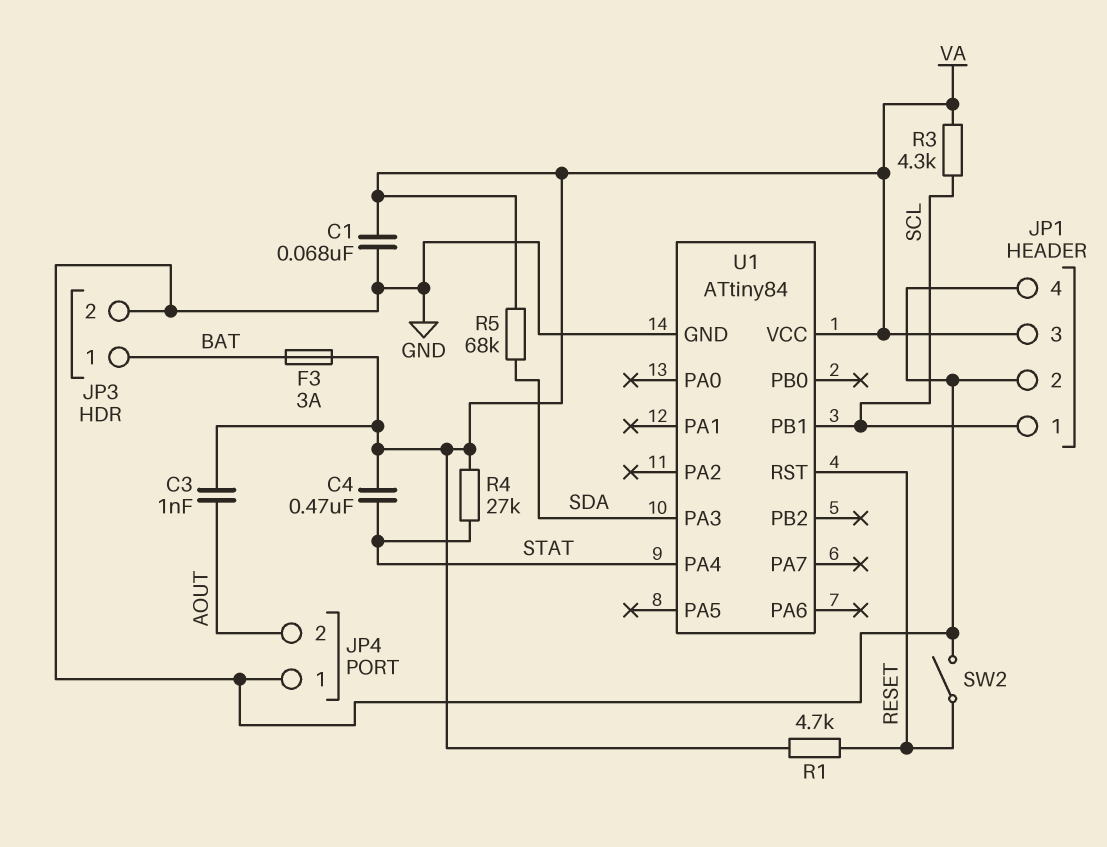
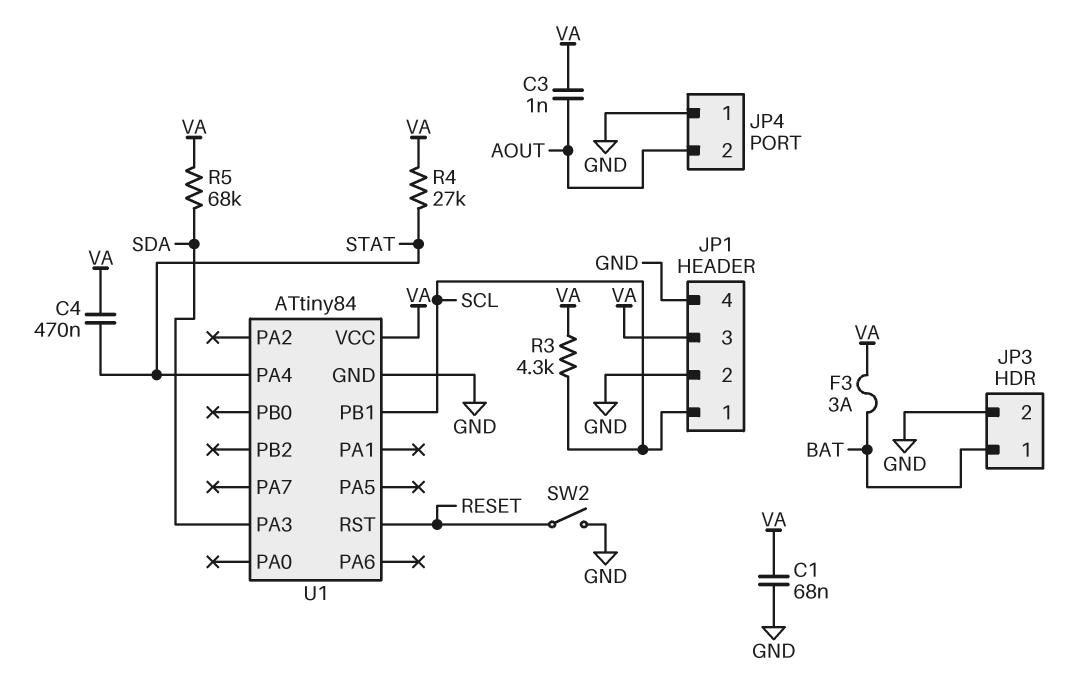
R1: 4.7k (RESET, VA) -> none

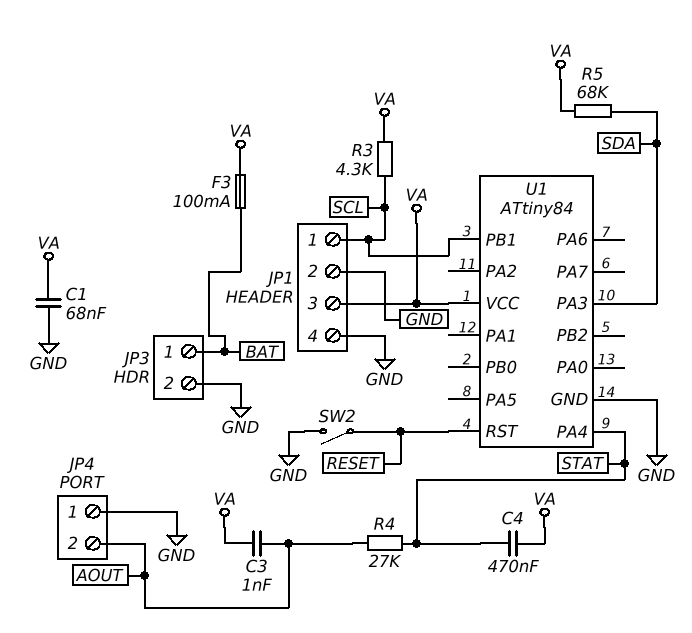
F3: 3A (BAT, VA) -> 100mA (BAT, VA)
R4: 27k (STAT, VA) -> 27k (AOUT, STAT)

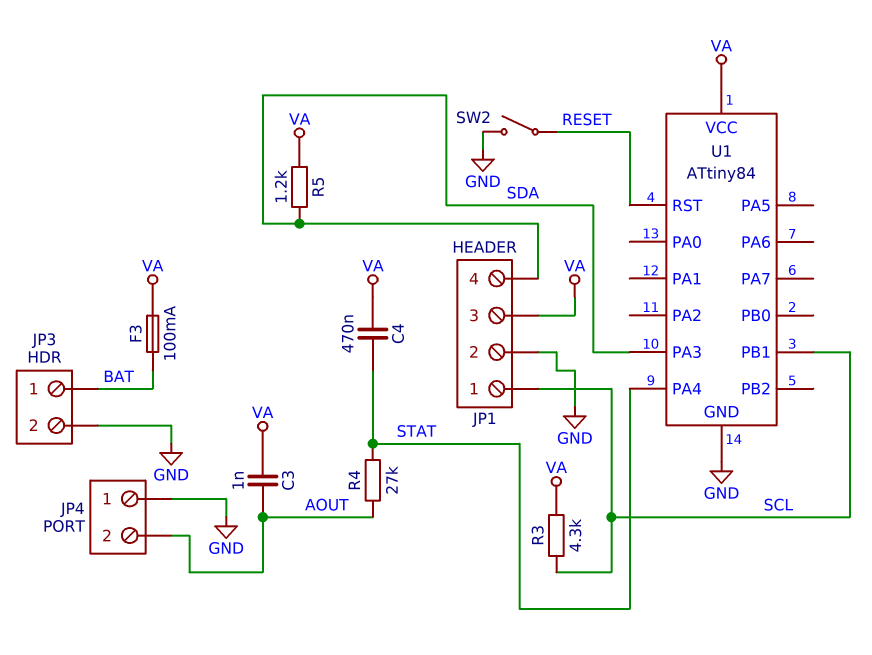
C1: 68nF (GND, VA) -> none
JP1 pin 4: GND -> SDA
R5: 68k (SDA, VA) -> 1.2k (SDA, VA)

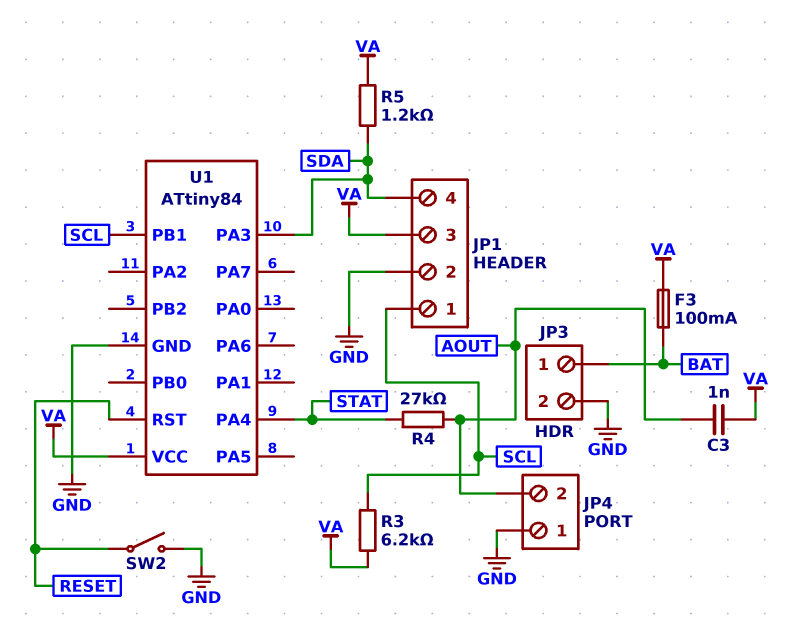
C4: 470nF (STAT, VA) -> none
R3: 4.3k (SCL, VA) -> 6.2k (SCL, VA)

